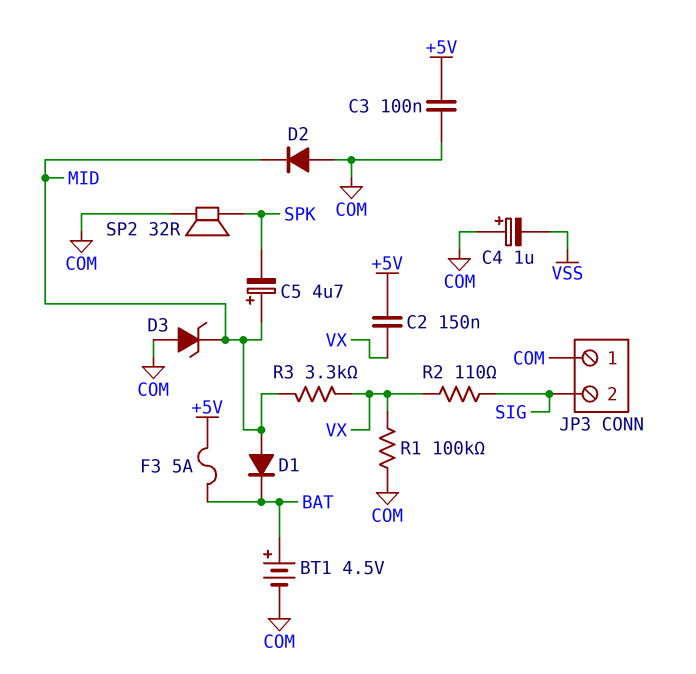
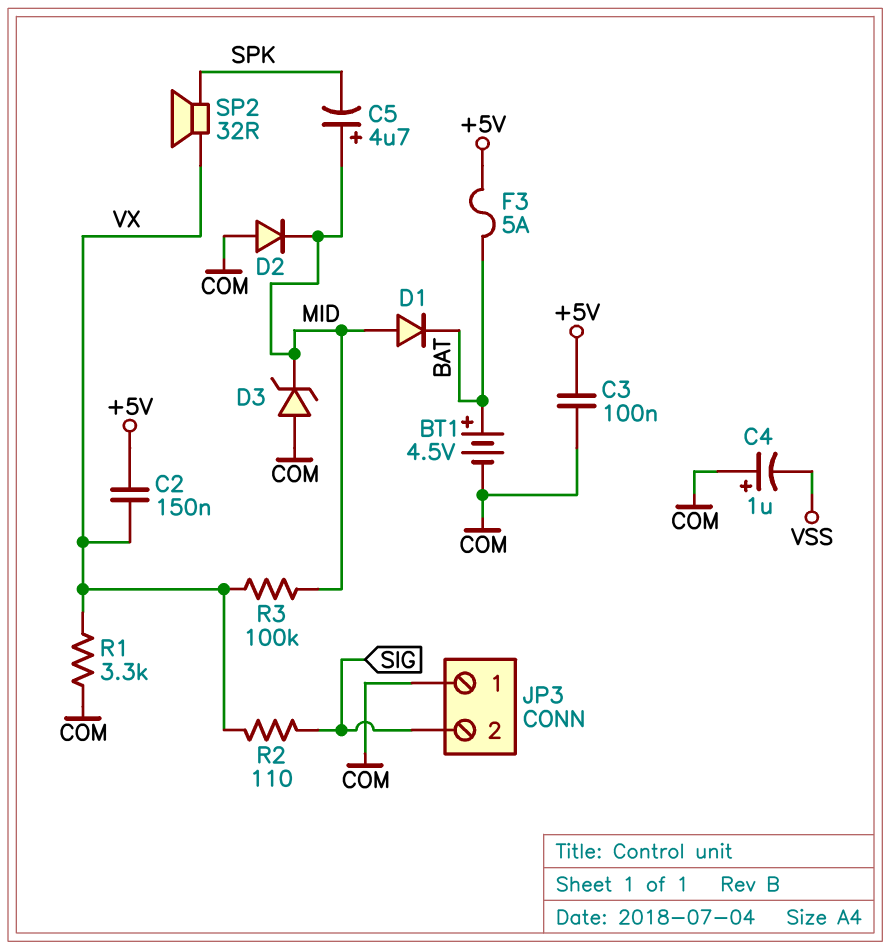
R1: 100k (COM, VX) -> 3.3k (COM, VX)
R3: 3.3k (MID, VX) -> 100k (MID, VX)
SP2: speaker 32R (COM, SPK) -> speaker 32R (SPK, VX)

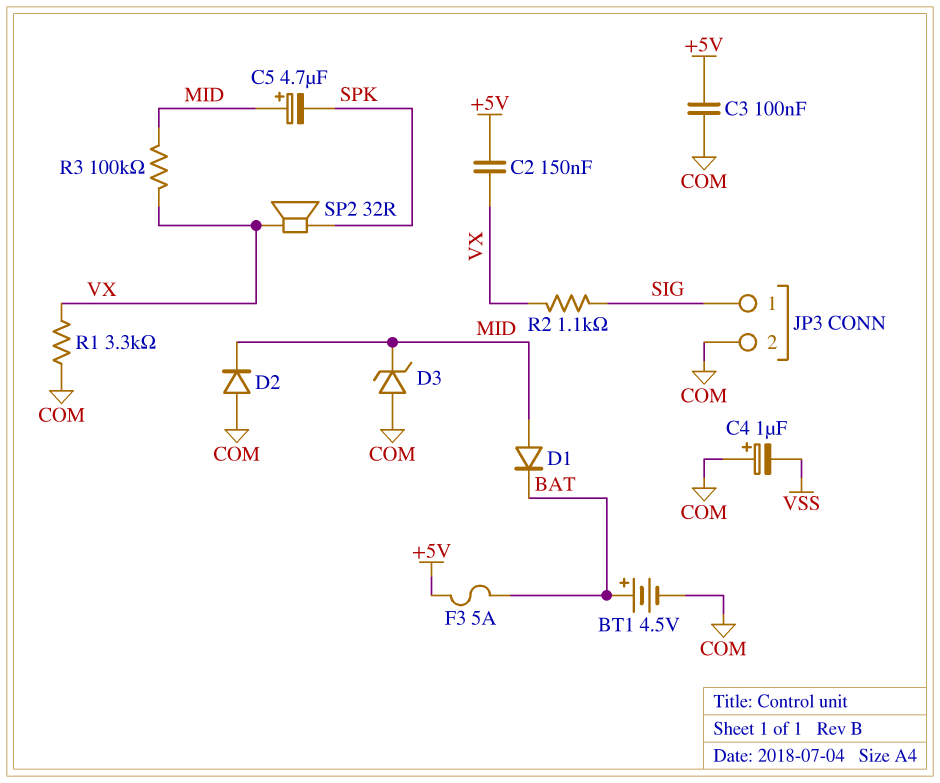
JP3 pin 1: COM -> SIG
JP3 pin 2: SIG -> COM
R2: 110 (SIG, VX) -> 1.1k (SIG, VX)

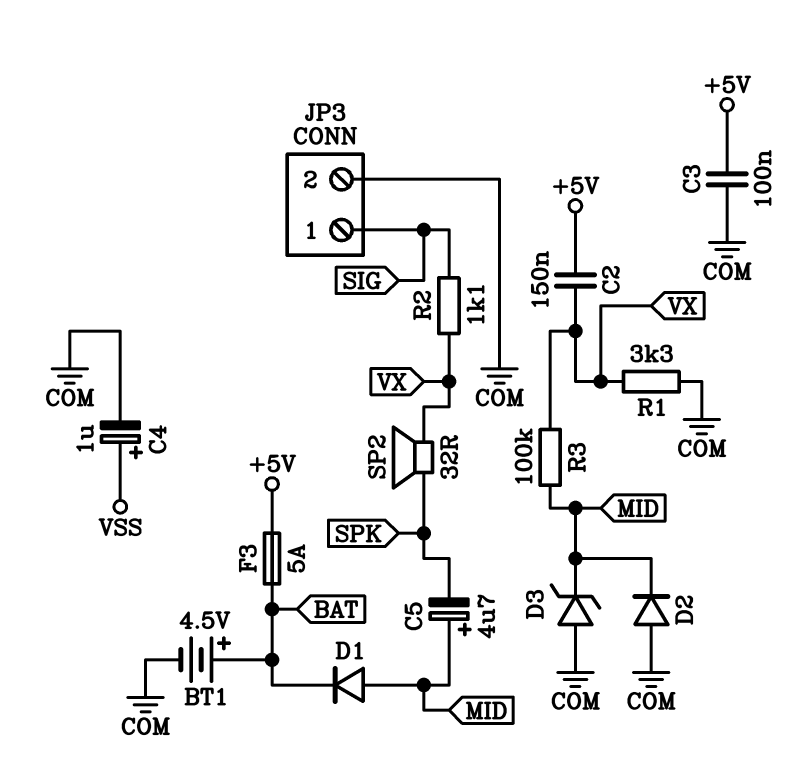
C4: 1uF (plus COM, minus VSS) -> 1uF (plus VSS, minus COM)

